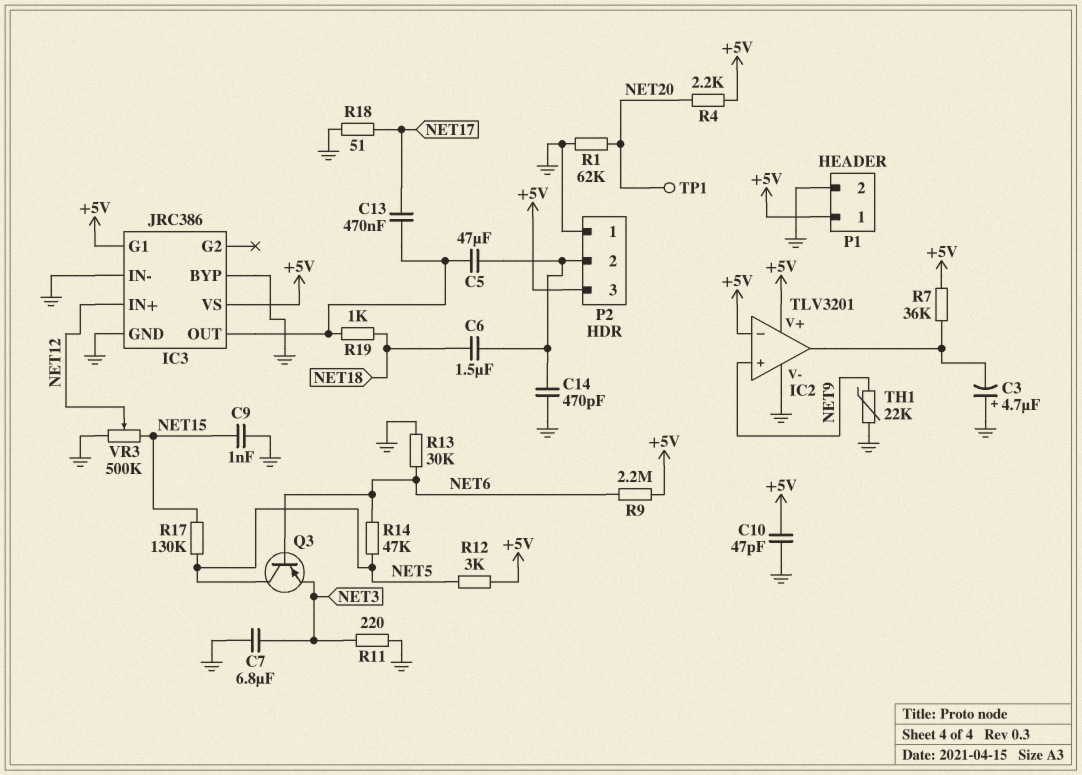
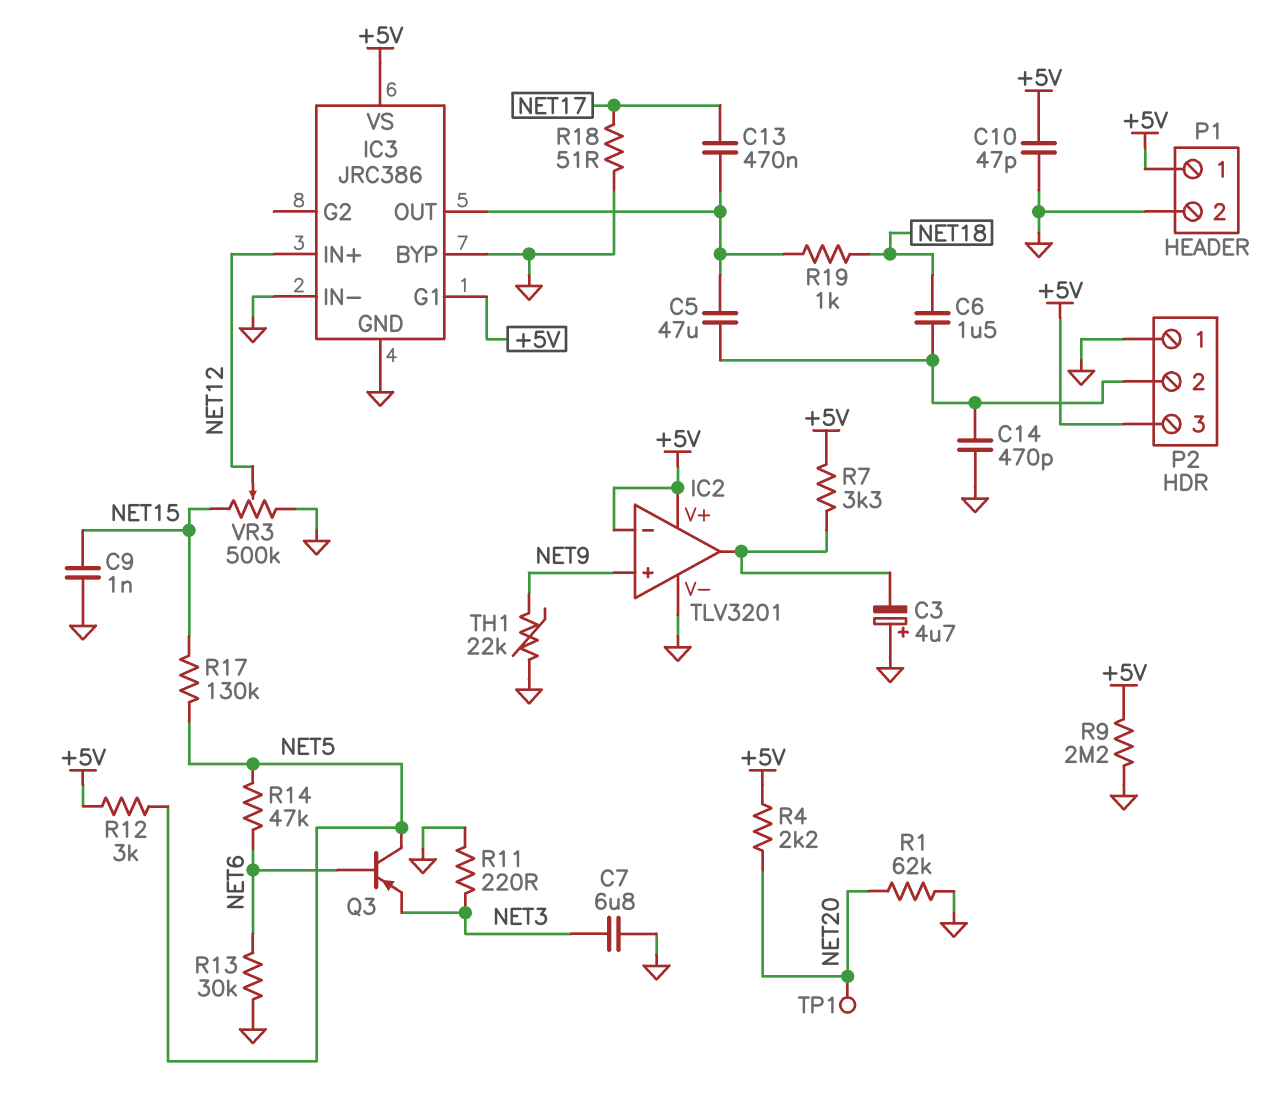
R7: 36k (+5V, IC2/out) -> 3.3k (+5V, IC2/out)
R9: 2.2M (+5V, NET6) -> 2.2M (+5V, GND)

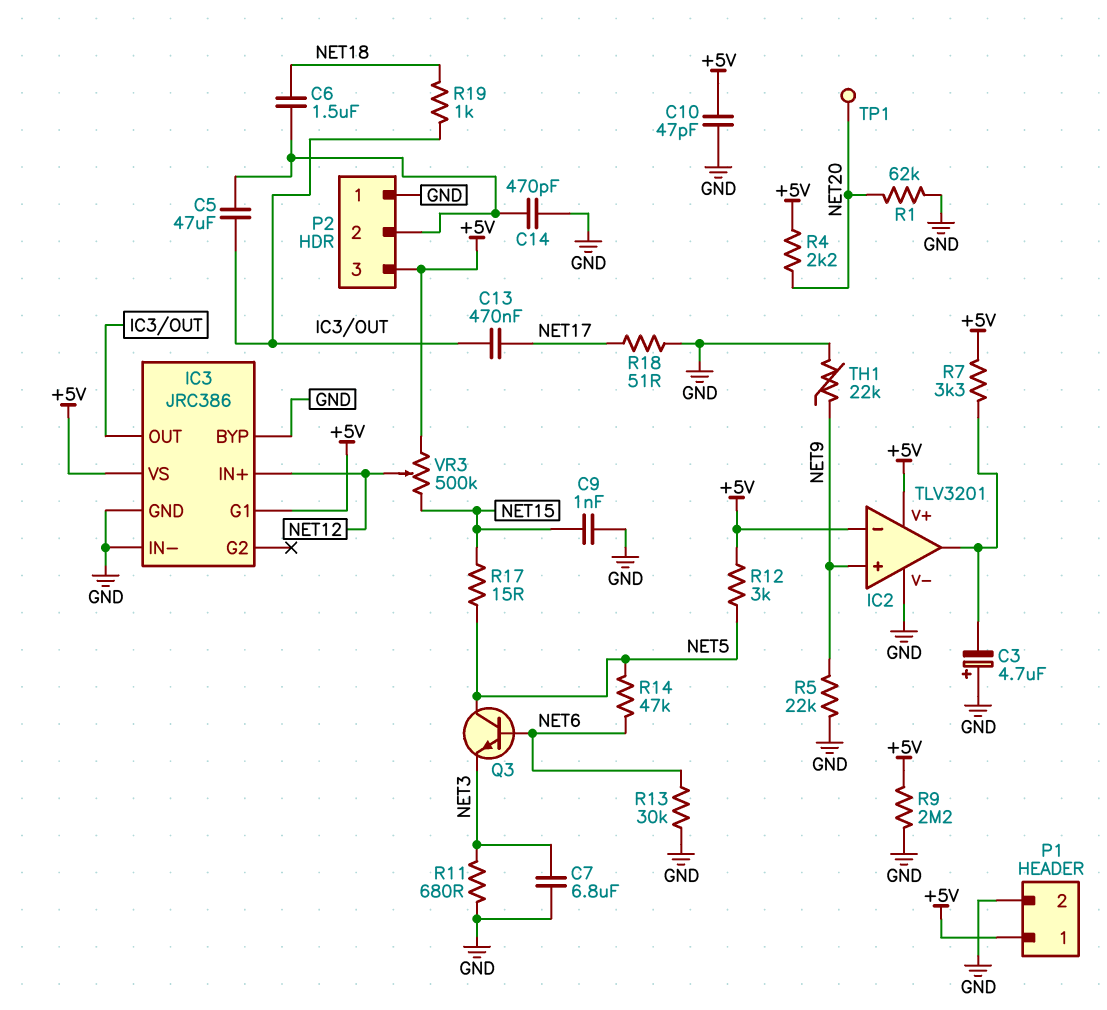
Q3: PNP (B NET6, C NET5, E NET3) -> NPN (B NET6, C NET5, E NET3)
R5: none -> 22k (GND, NET9)
R11: 220 (GND, NET3) -> 680 (GND, NET3)
R17: 130k (NET5, NET15) -> 15 (NET5, NET15)
VR3: 500k (GND, NET15, wiper NET12) -> 500k (+5V, NET15, wiper NET12)

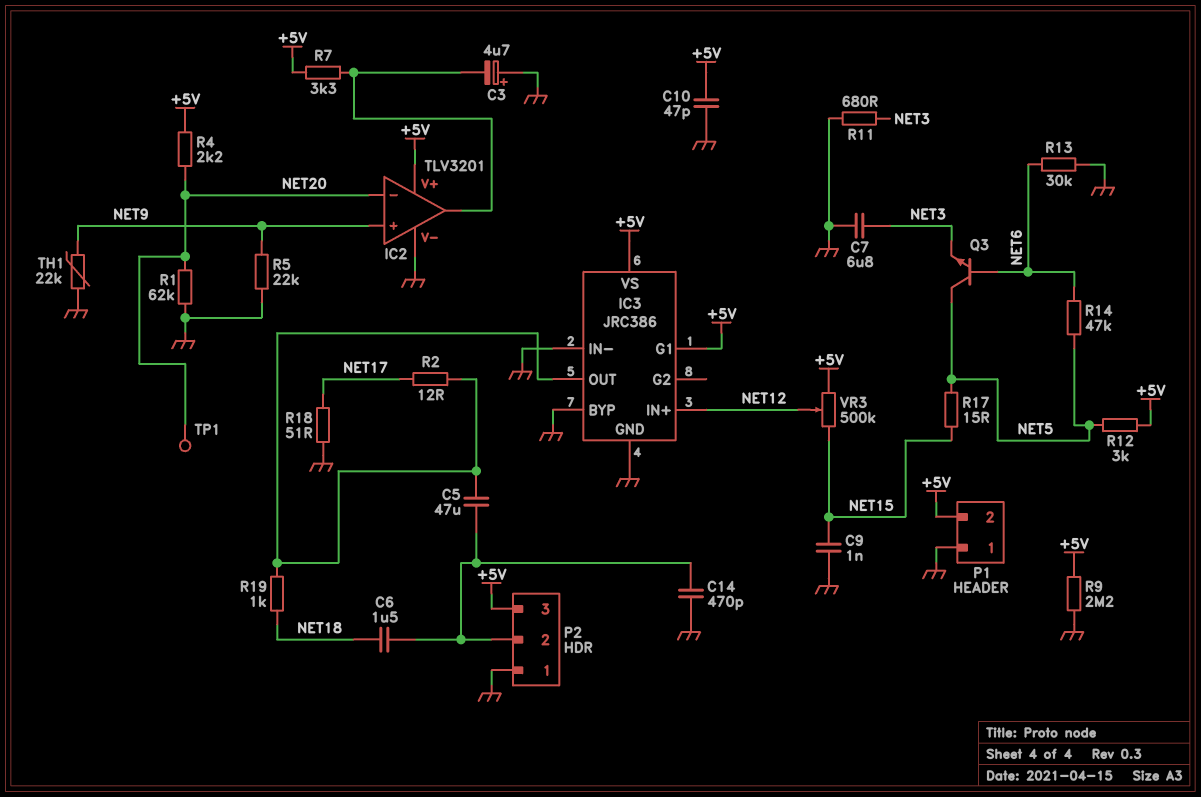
C13: 470nF (IC3/OUT, NET17) -> none
IC2 pin in-: +5V -> NET20
P1 pin 1: +5V -> GND
P1 pin 2: GND -> +5V
R2: none -> 12 (IC3/OUT, NET17)

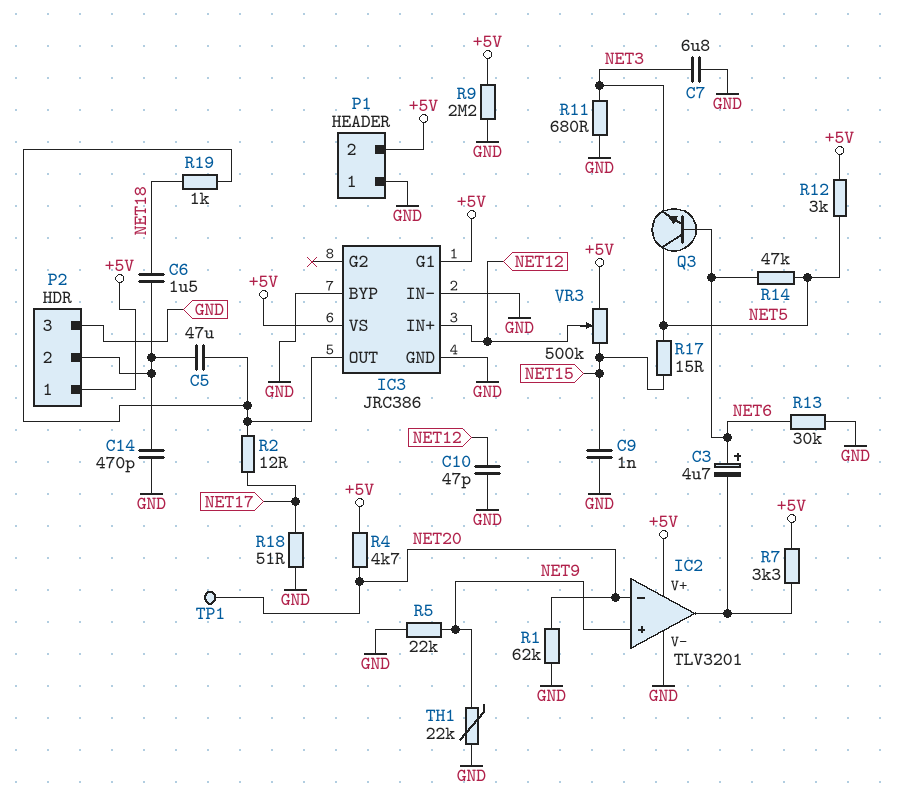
C3: 4.7uF (plus GND, minus IC2/out) -> 4.7uF (plus NET6, minus IC2/out)
C10: 47pF (+5V, GND) -> 47pF (GND, NET12)
P2 pin 1: GND -> +5V
P2 pin 3: +5V -> GND
R4: 2.2k (+5V, NET20) -> 4.7k (+5V, NET20)

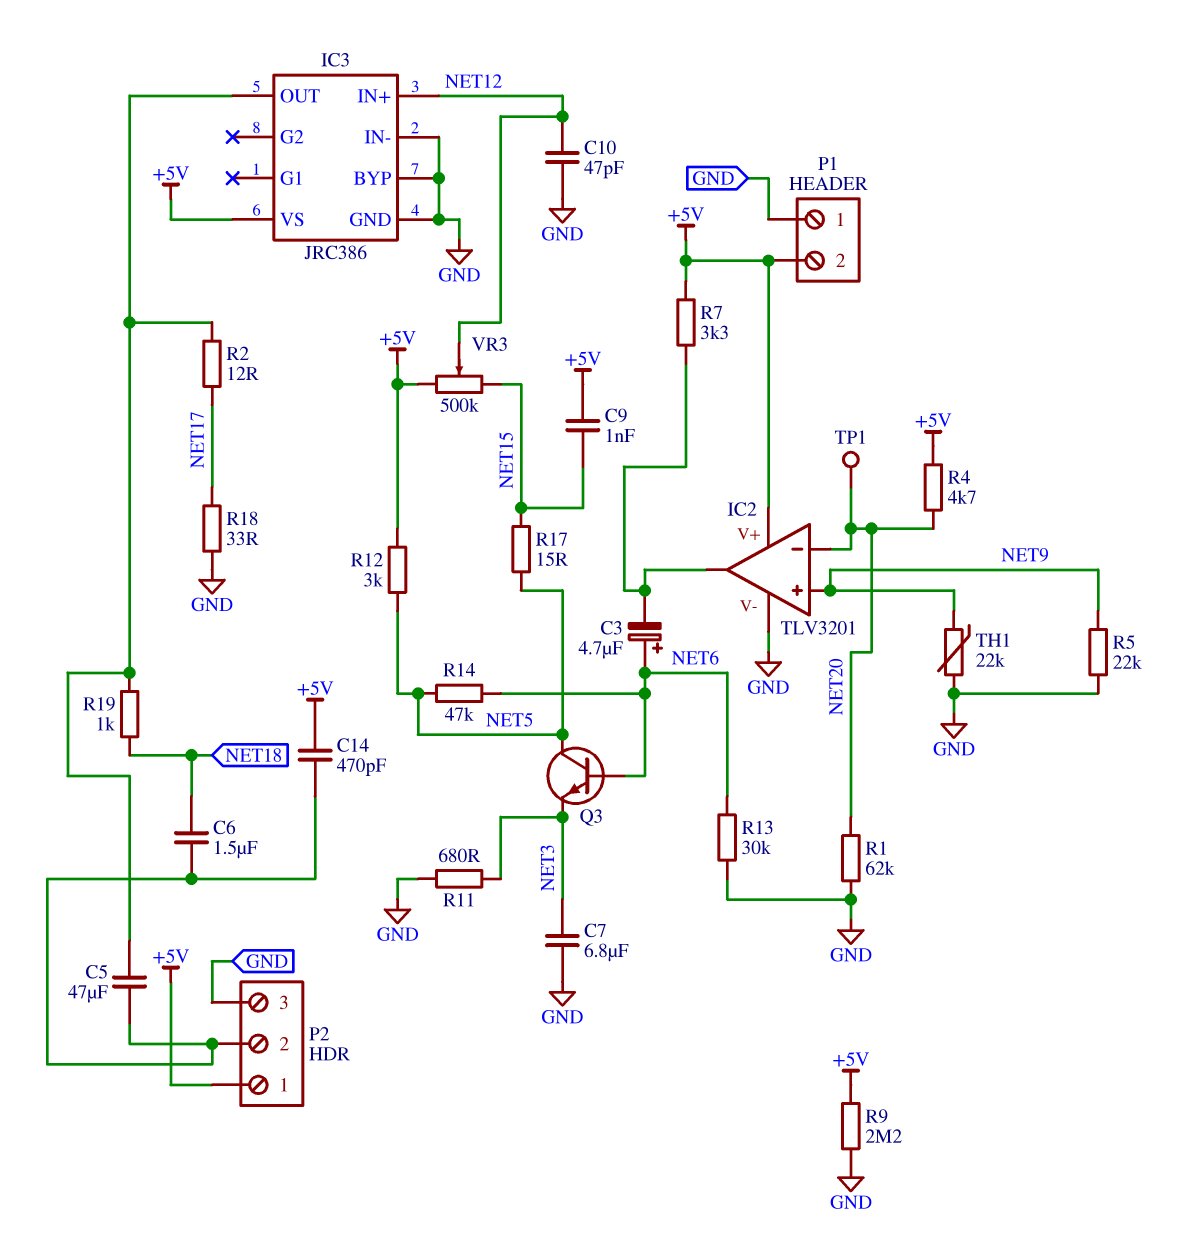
C9: 1nF (GND, NET15) -> 1nF (+5V, NET15)
C14: 470pF (GND, P2/2) -> 470pF (+5V, P2/2)
IC3 pin G1: +5V -> none
R18: 51 (GND, NET17) -> 33 (GND, NET17)

